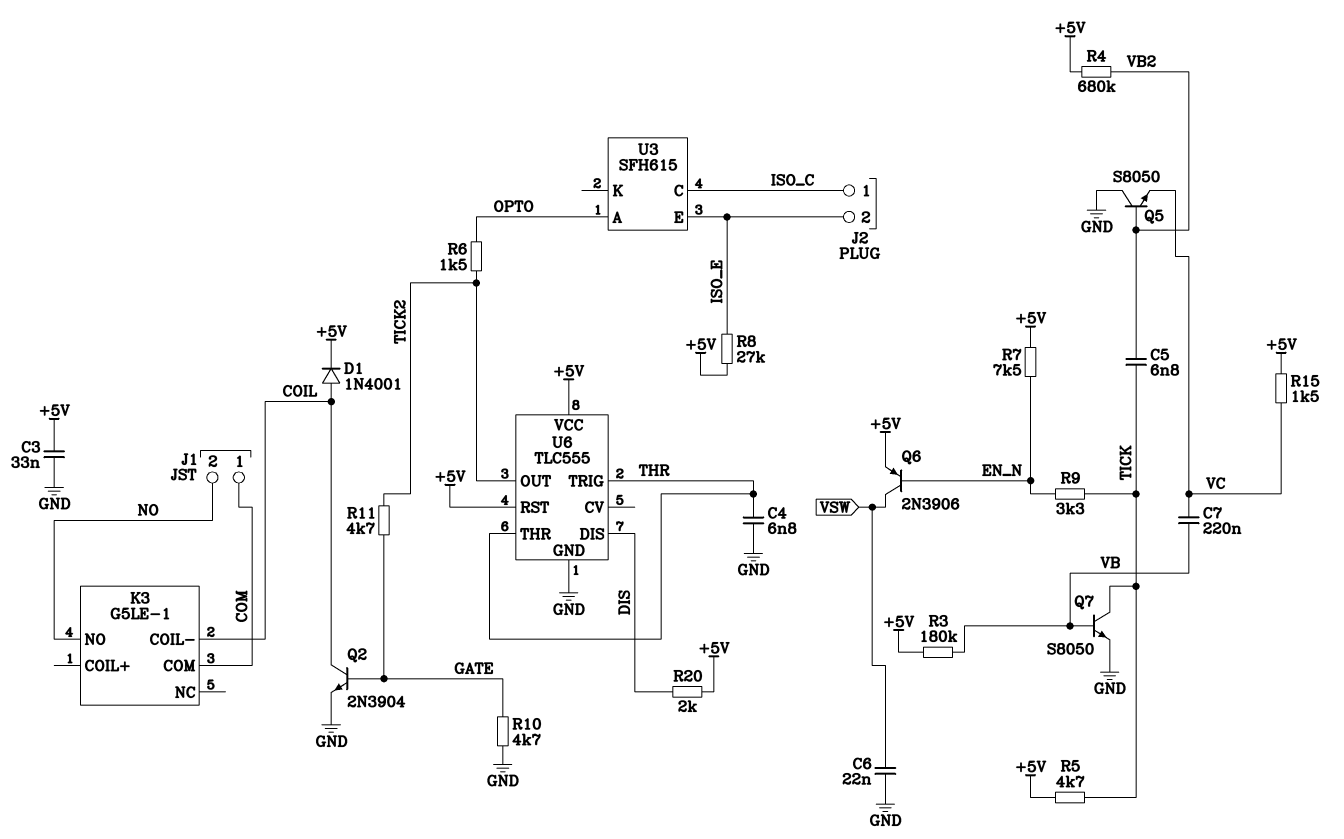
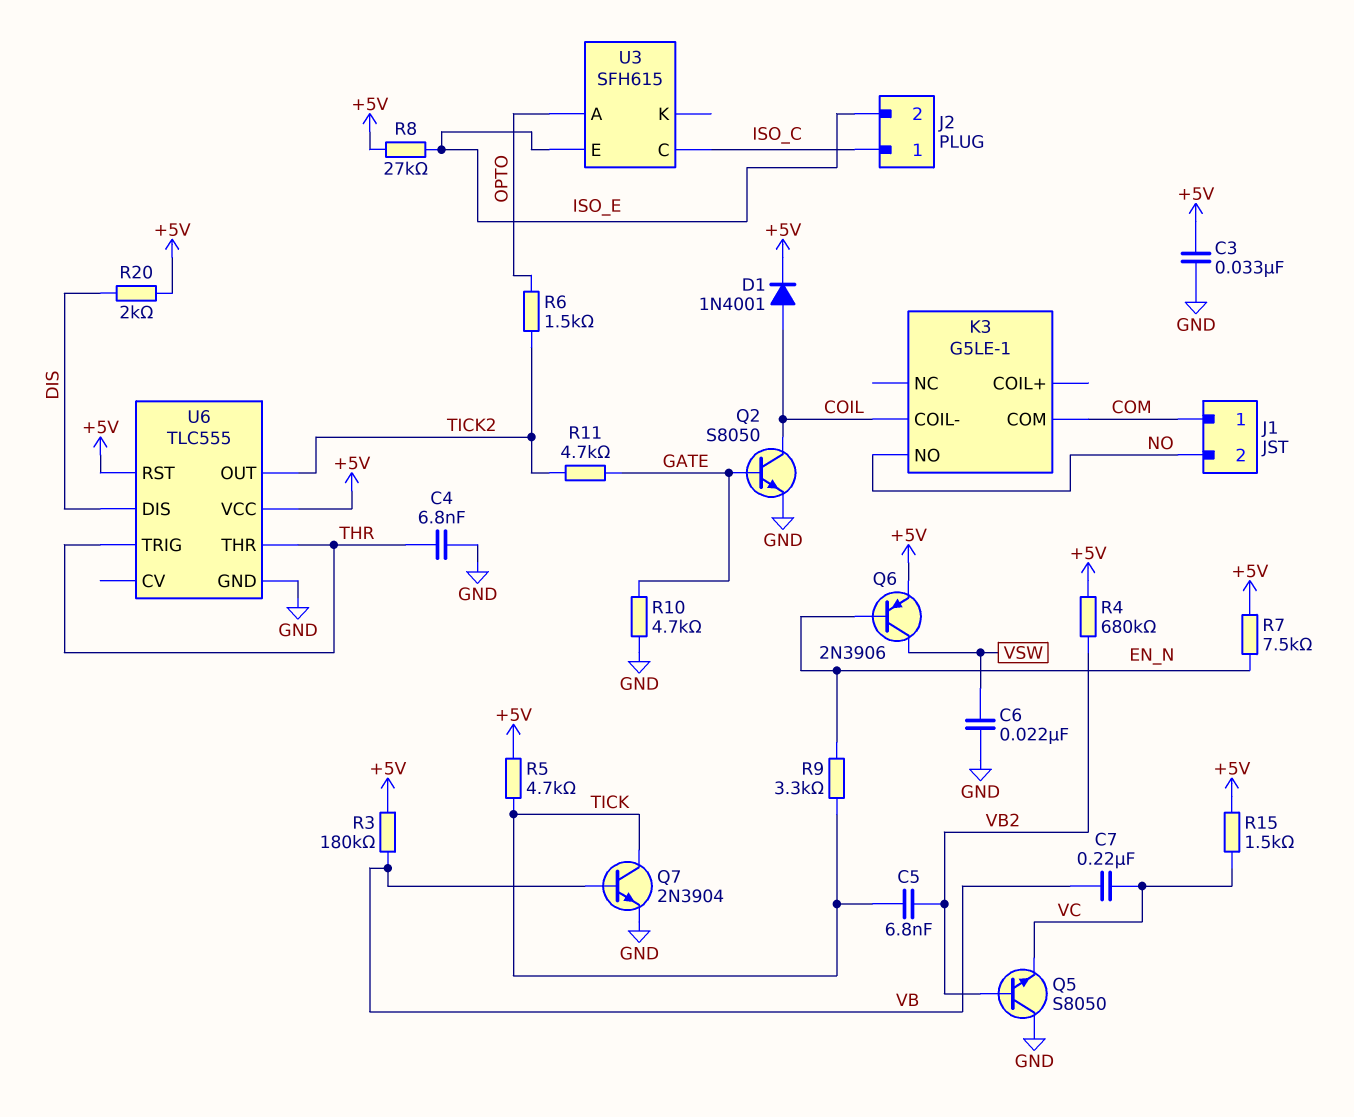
Q2: NPN 2N3904 (B GATE, C COIL, E GND) -> NPN S8050 (B GATE, C COIL, E GND)
Q7: NPN S8050 (B VB, C TICK, E GND) -> NPN 2N3904 (B VB, C TICK, E GND)

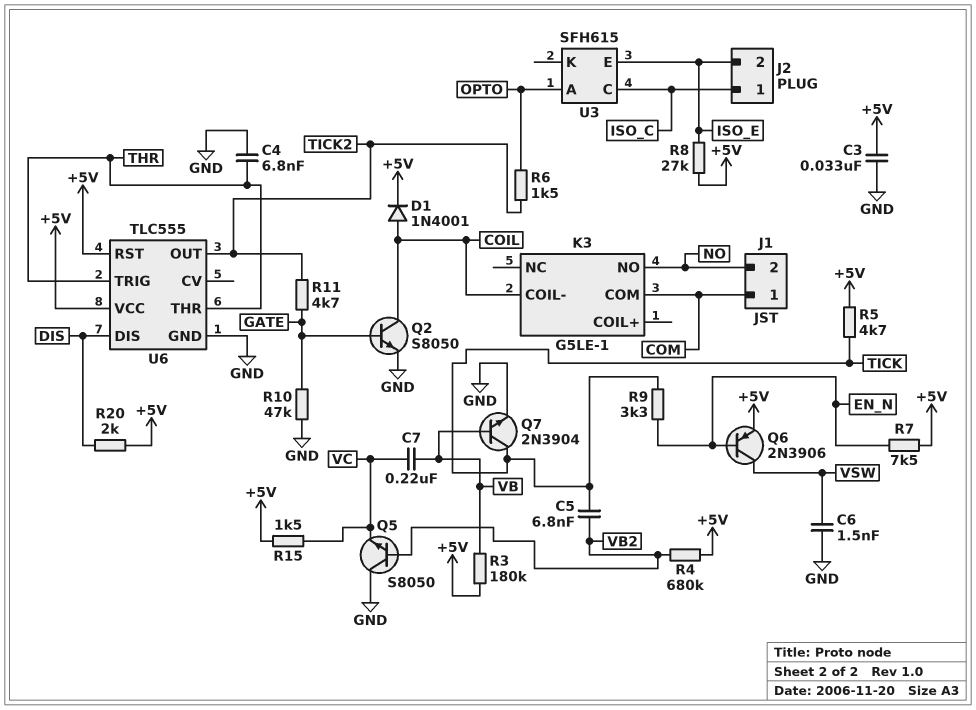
C6: 22nF (GND, VSW) -> 1.5nF (GND, VSW)
R10: 4.7k (GATE, GND) -> 47k (GATE, GND)

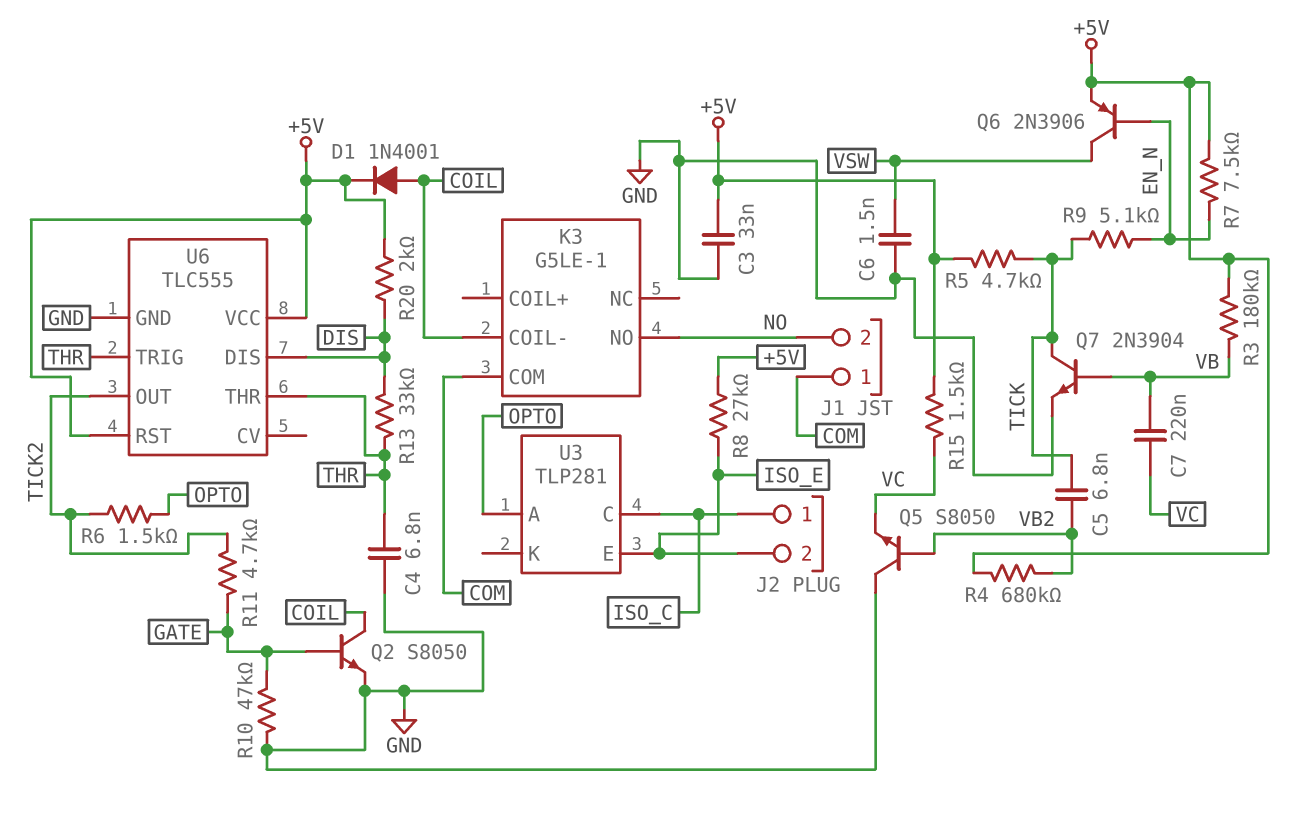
R9: 3.3k (EN_N, TICK) -> 5.1k (EN_N, TICK)
R13: none -> 33k (DIS, THR)
U3: SFH615 -> TLP281

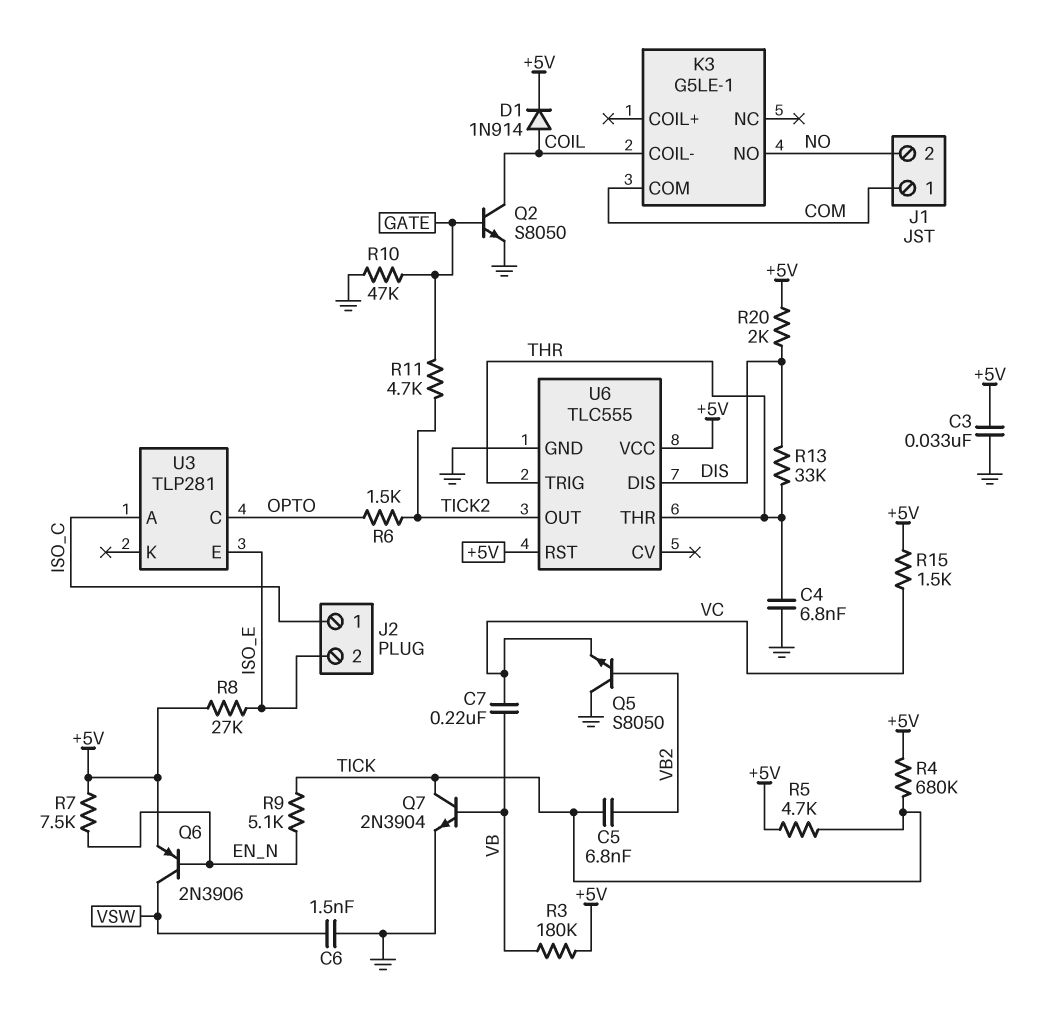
D1: diode 1N4001 (A COIL, K +5V) -> diode 1N914 (A COIL, K +5V)
R4: 680k (+5V, VB2) -> 680k (+5V, TICK)
U3 pin A: OPTO -> ISO_C
U3 pin C: ISO_C -> OPTO

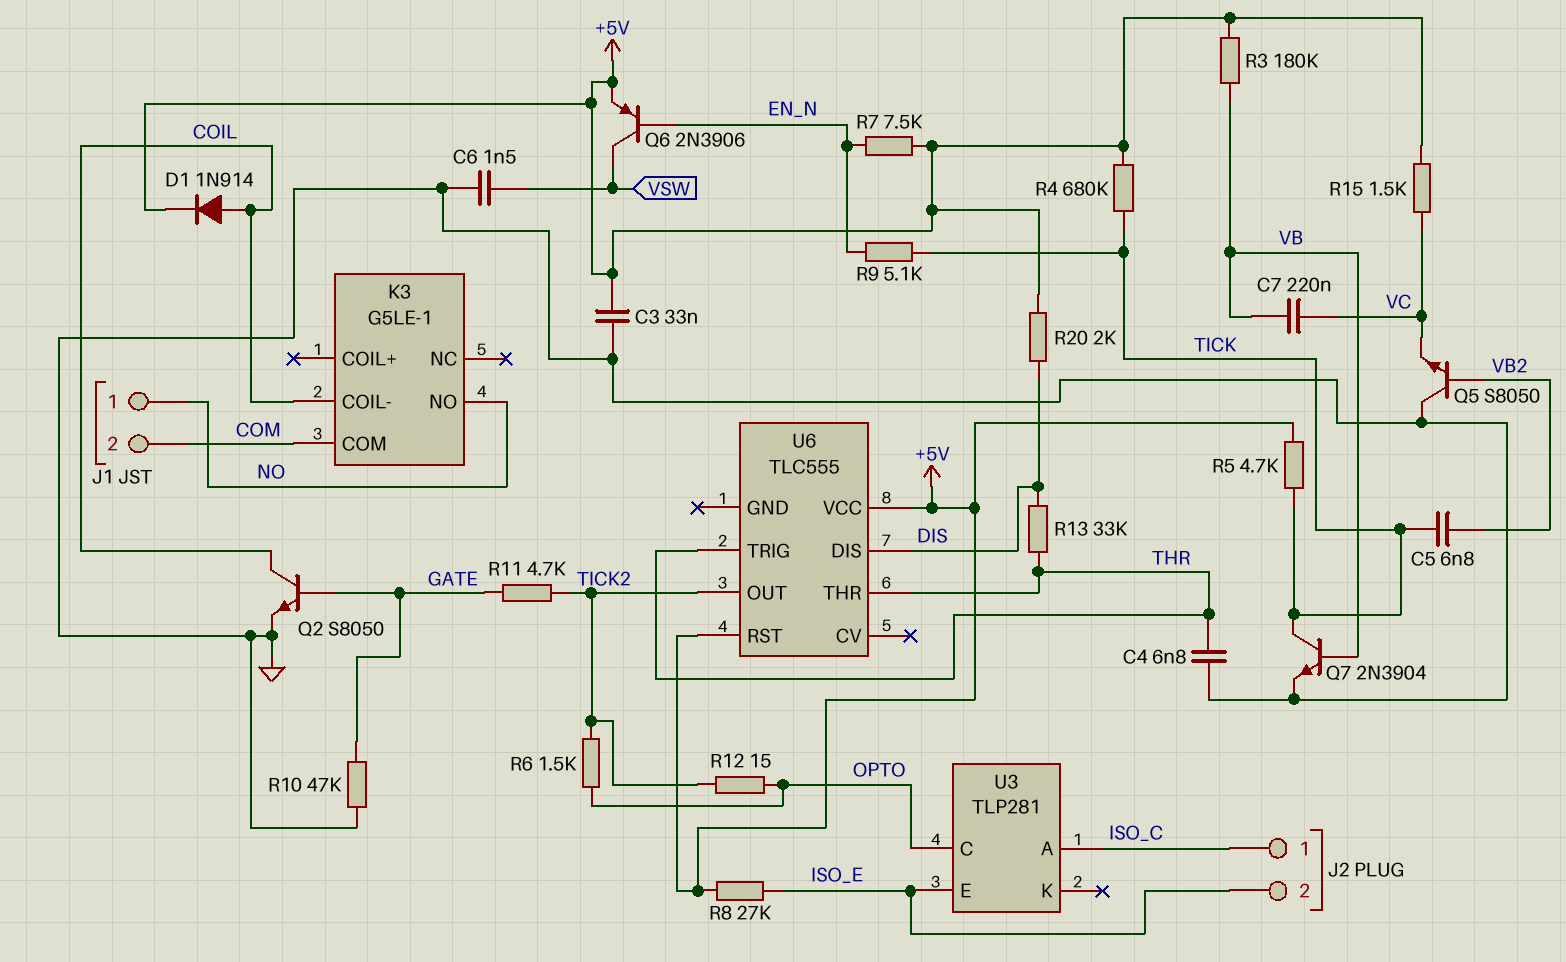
J1 pin 1: COM -> NO
J1 pin 2: NO -> COM
R12: none -> 15 (OPTO, TICK2)
U6 pin GND: GND -> none

